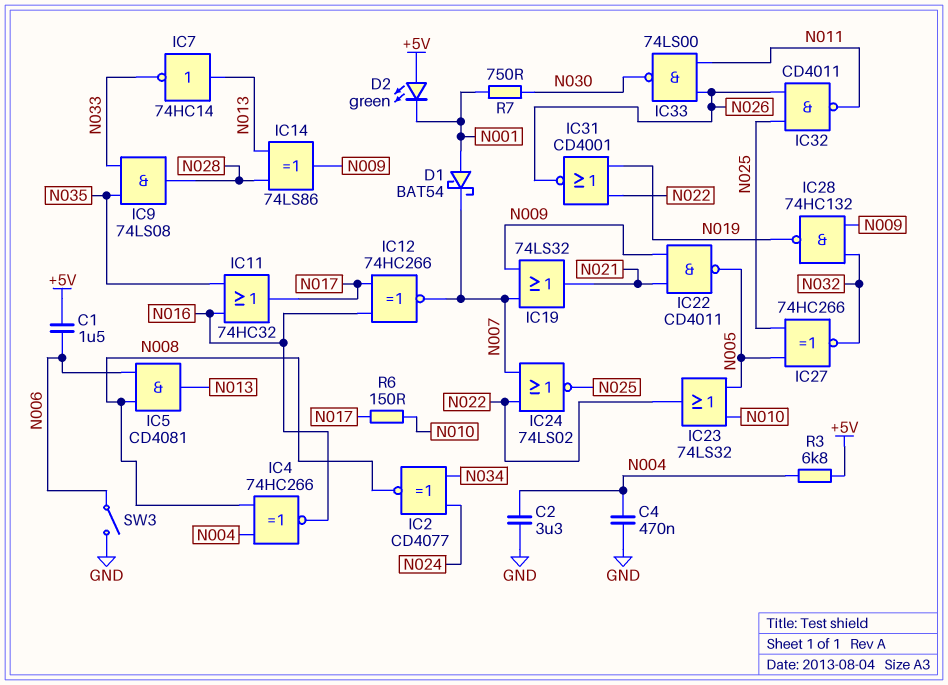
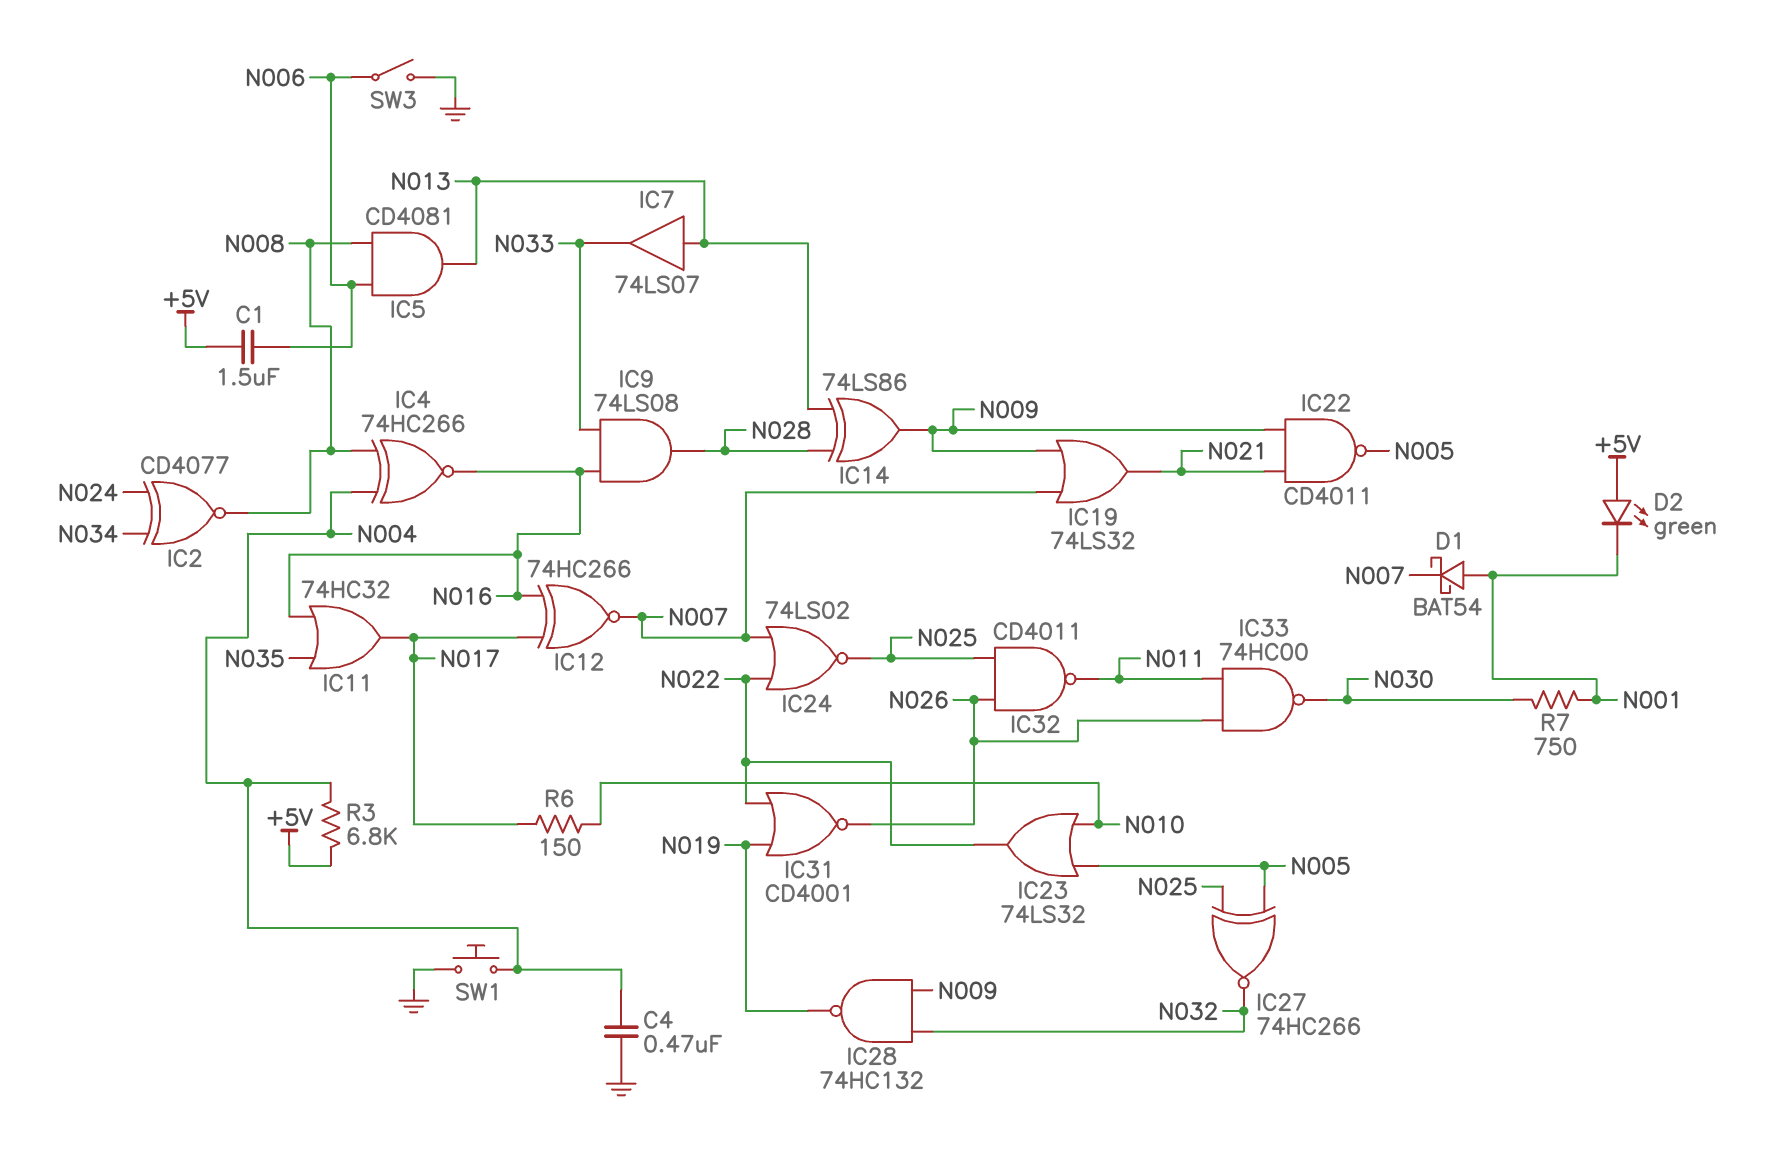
C2: 3.3uF (GND, N004) -> none
IC7: NOT 74HC14 (in N013, out N033) -> buffer 74LS07 (in N013, out N033)
IC9: AND 74LS08 (in N033, in N035, out N028) -> AND 74LS08 (in N016, in N033, out N028)
IC33: NAND 74LS00 (in N011, in N026, out N030) -> NAND 74HC00 (in N011, in N026, out N030)
SW1: none -> button (GND, N004)

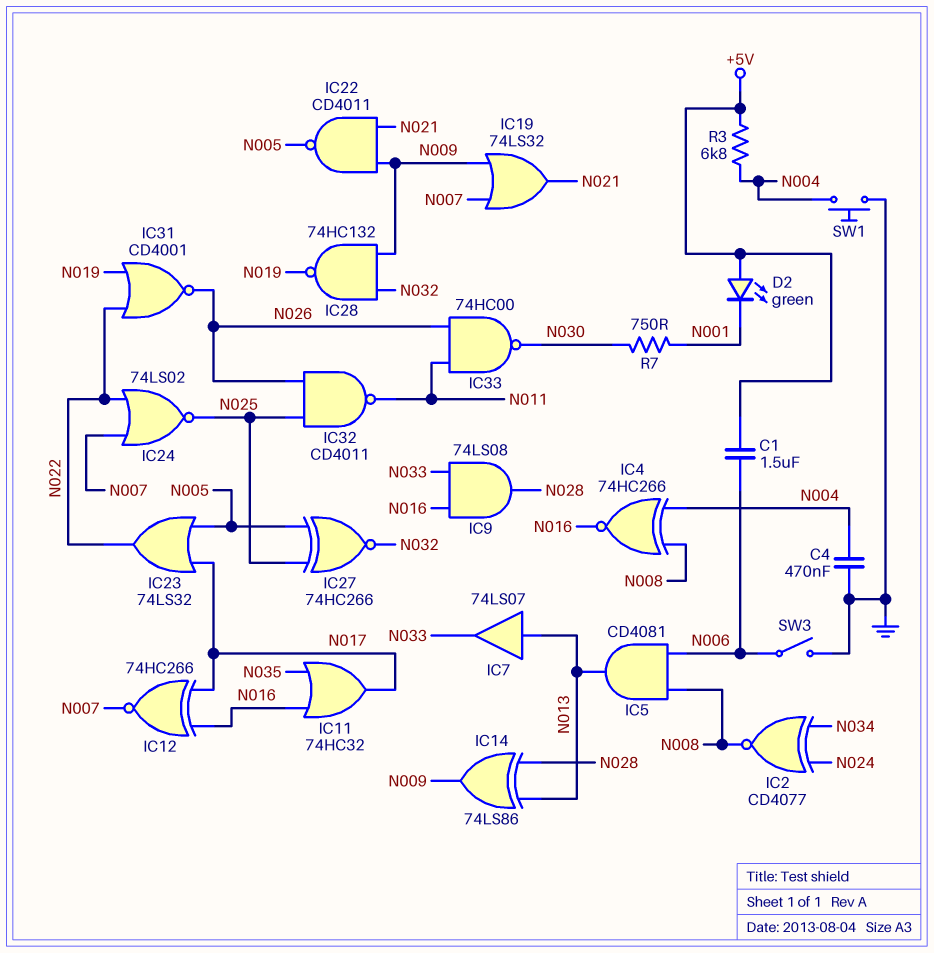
D1: schottky BAT54 (A N001, K N007) -> none
IC23: OR 74LS32 (in N005, in N010, out N022) -> OR 74LS32 (in N005, in N017, out N022)
R6: 150 (N010, N017) -> none

